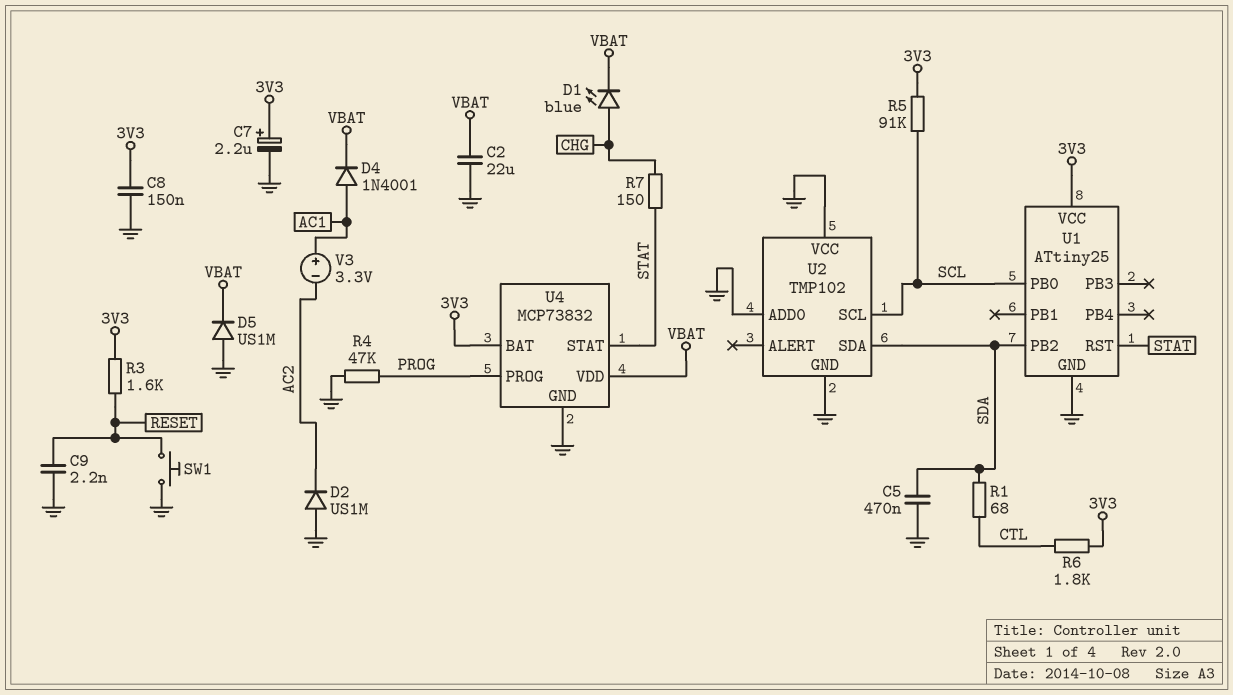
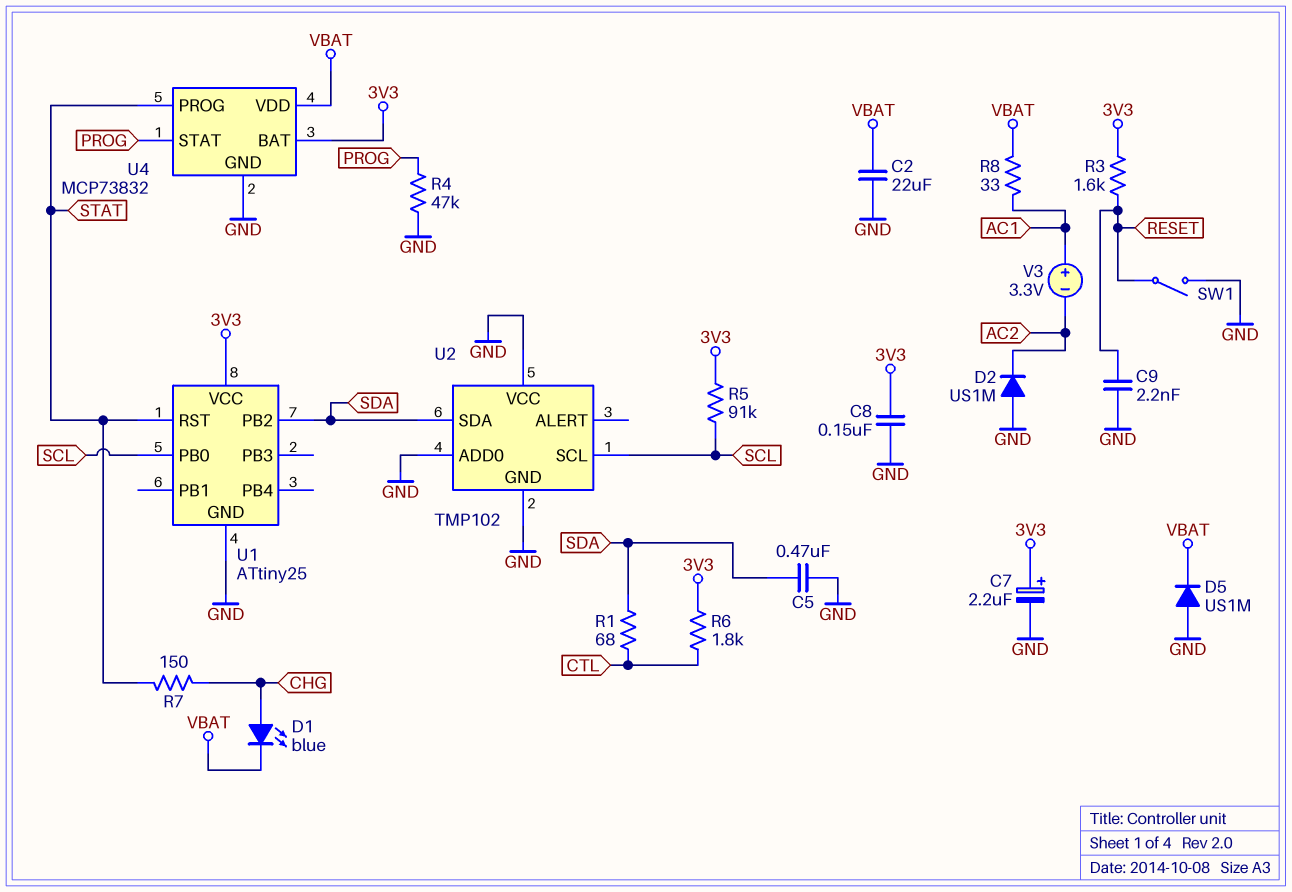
D4: diode 1N4001 (A AC1, K VBAT) -> none
R8: none -> 33 (AC1, VBAT)
SW1: button (GND, RESET) -> switch (GND, RESET)
U4 pin PROG: PROG -> STAT
U4 pin STAT: STAT -> PROG

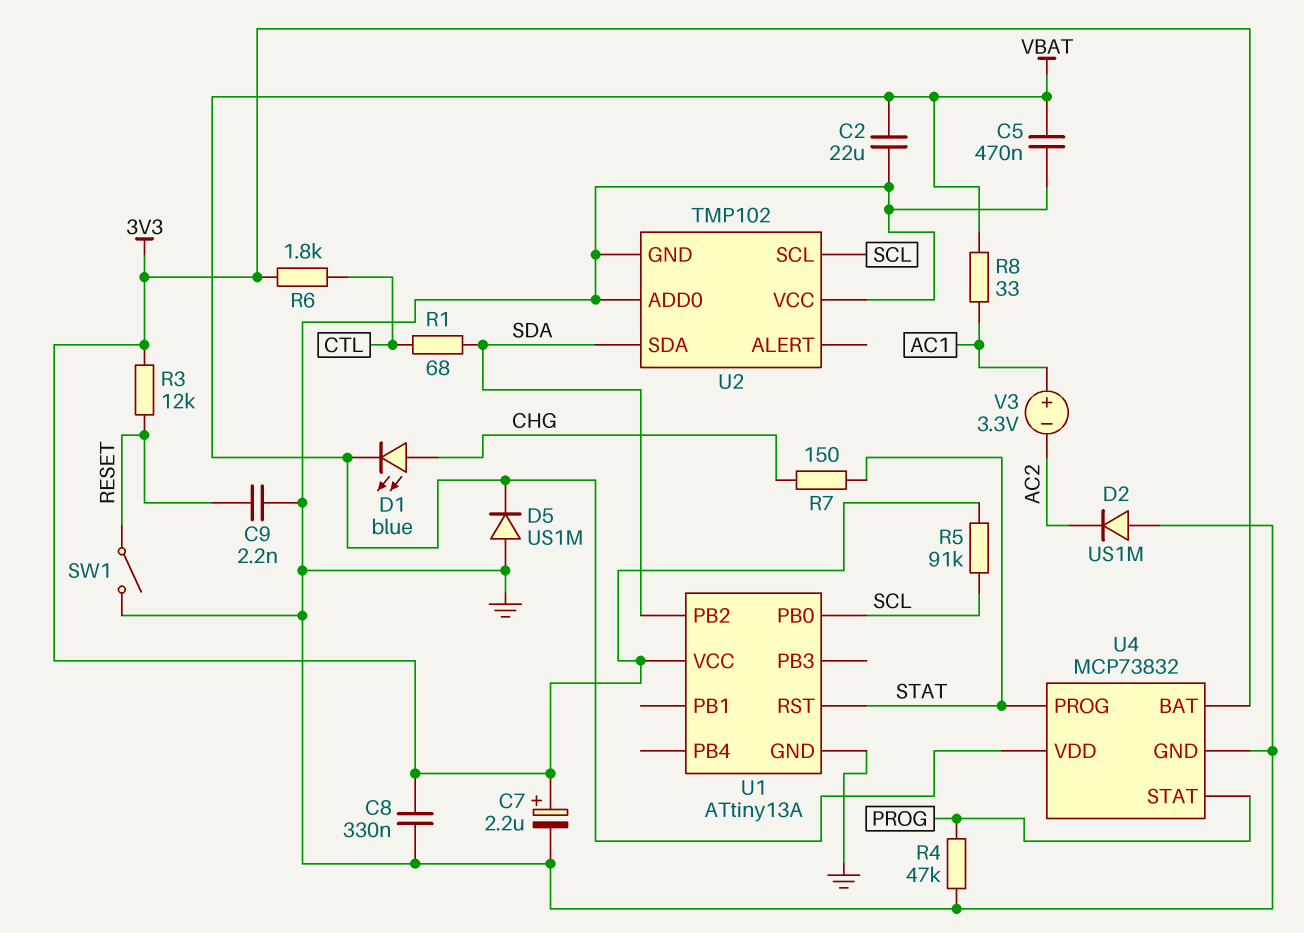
C5: 470nF (GND, SDA) -> 470nF (GND, VBAT)
C8: 150nF (3V3, GND) -> 330nF (3V3, GND)
R3: 1.6k (3V3, RESET) -> 12k (3V3, RESET)
U1: ATtiny25 -> ATtiny13A

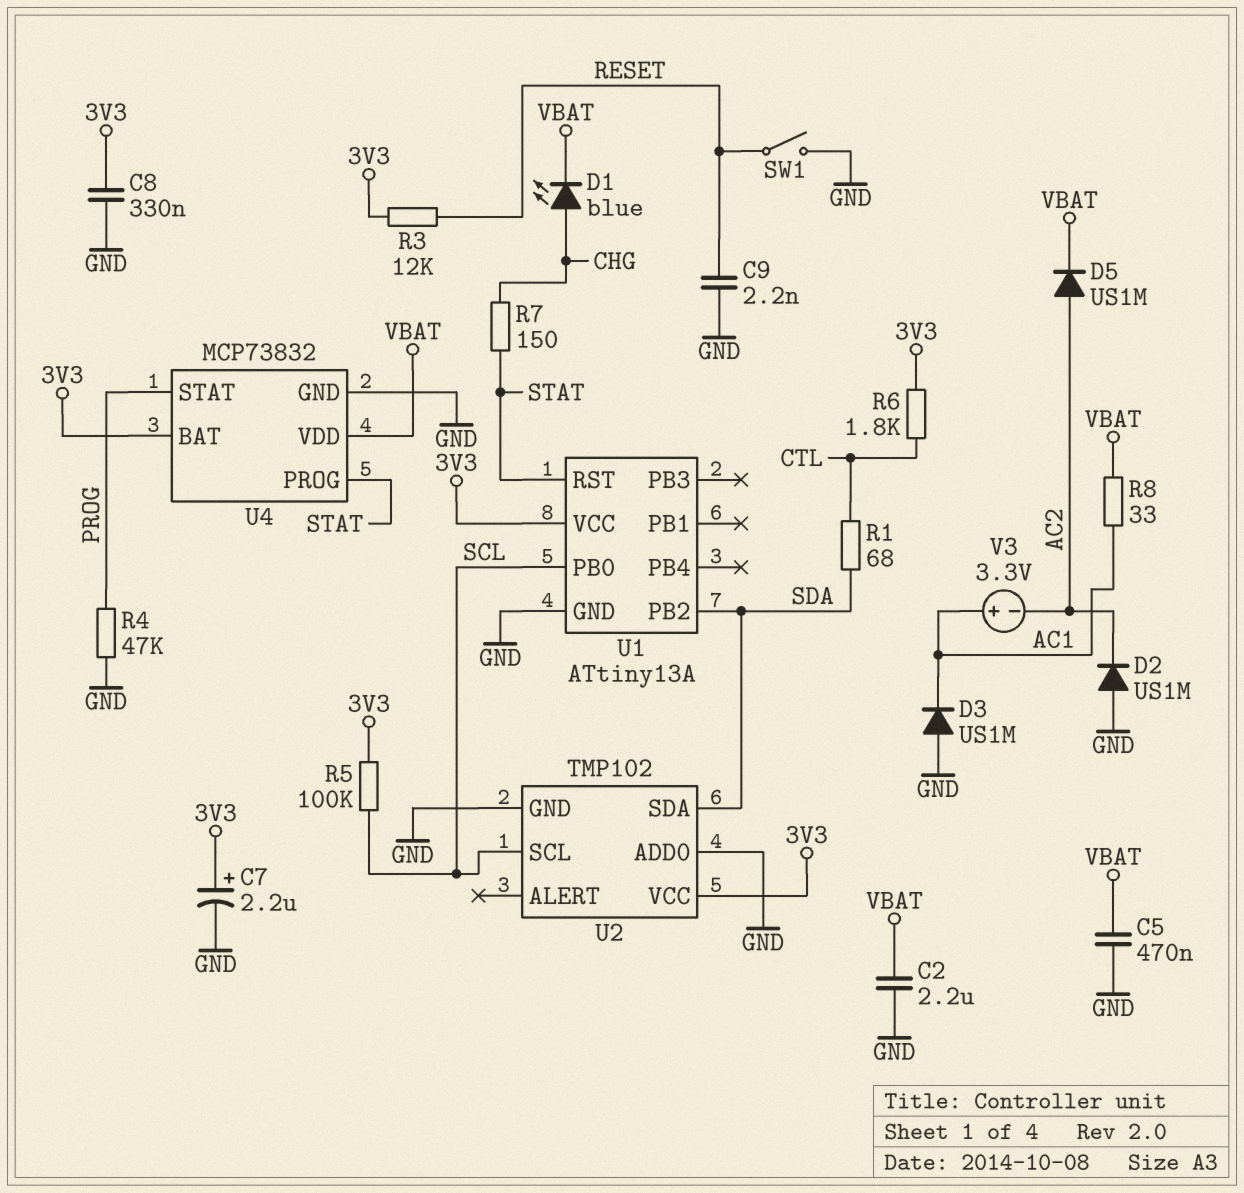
C2: 22uF (GND, VBAT) -> 2.2uF (GND, VBAT)
D3: none -> diode US1M (A GND, K AC1)
D5: diode US1M (A GND, K VBAT) -> diode US1M (A AC2, K VBAT)
R5: 91k (3V3, SCL) -> 100k (3V3, SCL)
U2 pin VCC: GND -> 3V3

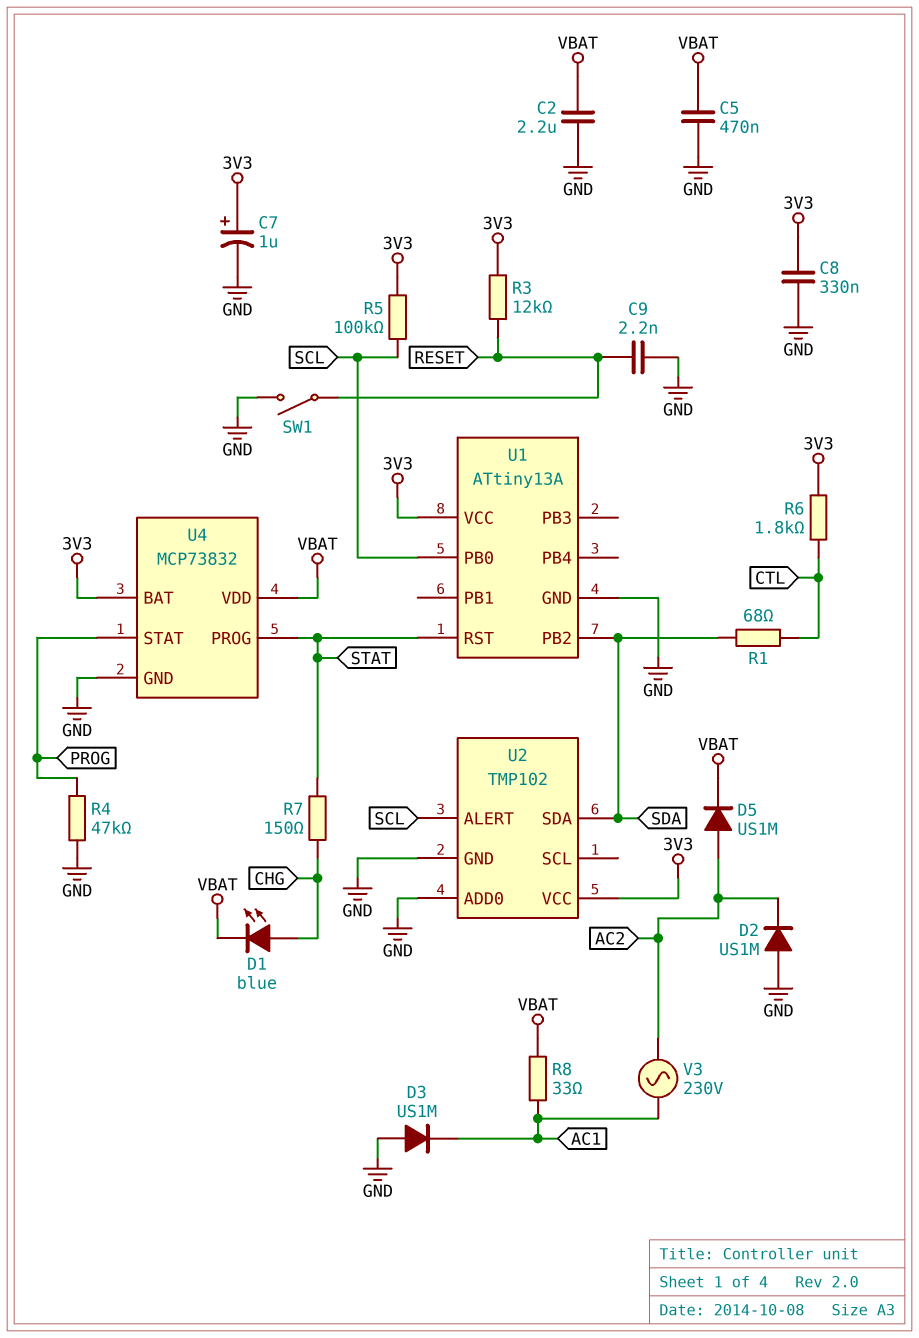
C7: 2.2uF (plus 3V3, minus GND) -> 1uF (plus 3V3, minus GND)
U2 pin ALERT: none -> SCL
U2 pin SCL: SCL -> none
V3: 3.3V (plus AC1, minus AC2) -> AC 230V (AC1, AC2)

